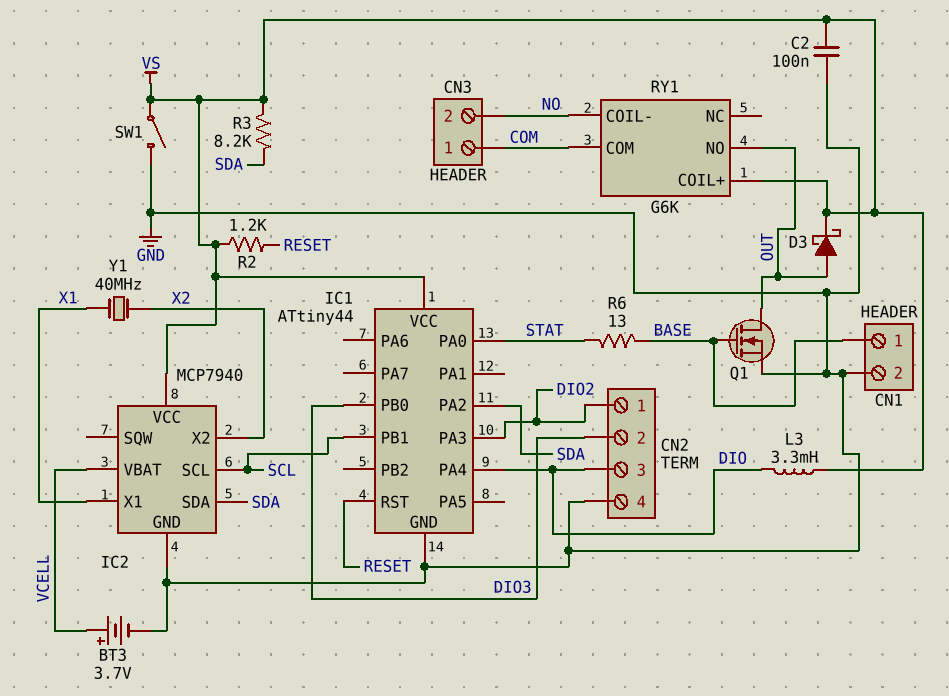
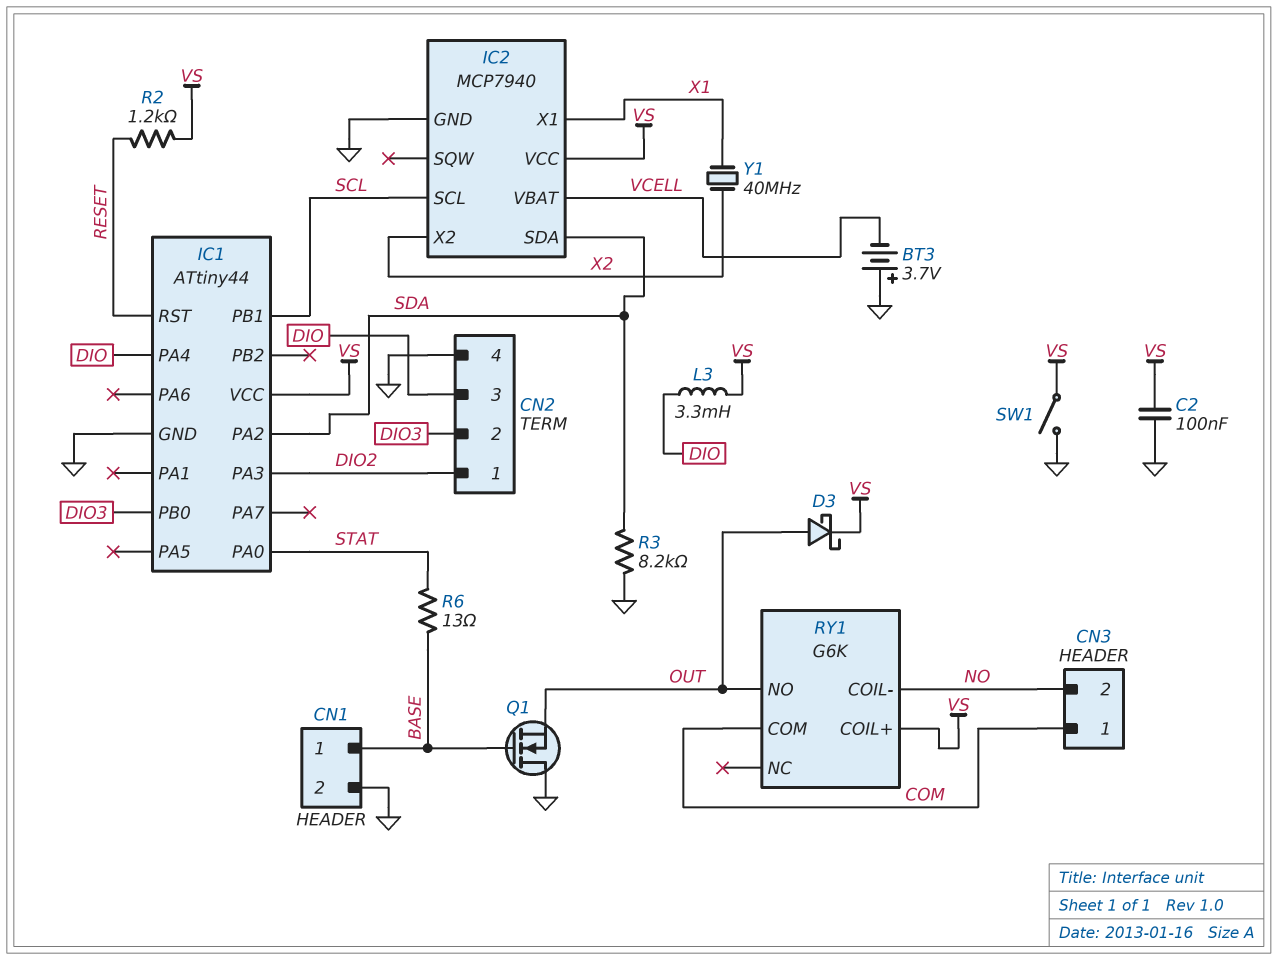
BT3: 3.7V (plus VCELL, minus GND) -> 3.7V (plus GND, minus VCELL)
Q1: NMOS (G BASE, D OUT, S GND) -> NMOS (G BASE, D GND, S OUT)
R3: 8.2k (SDA, VS) -> 8.2k (GND, SDA)

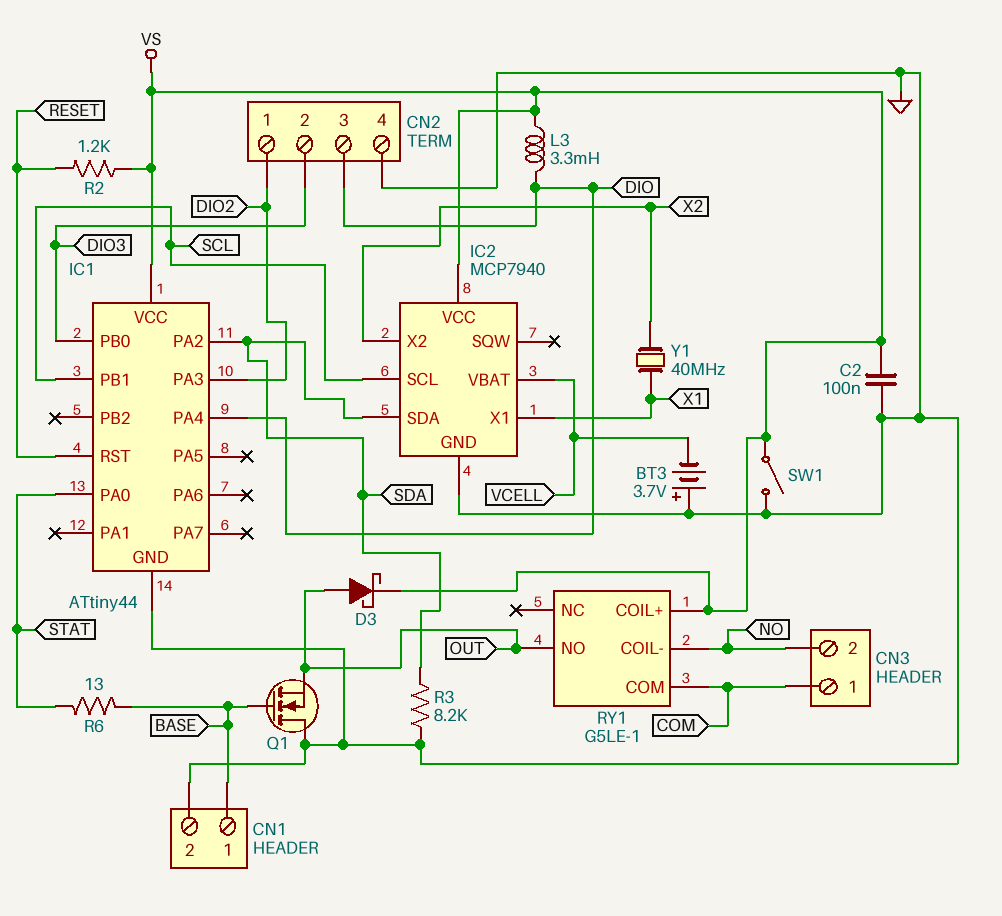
RY1: G6K -> G5LE-1

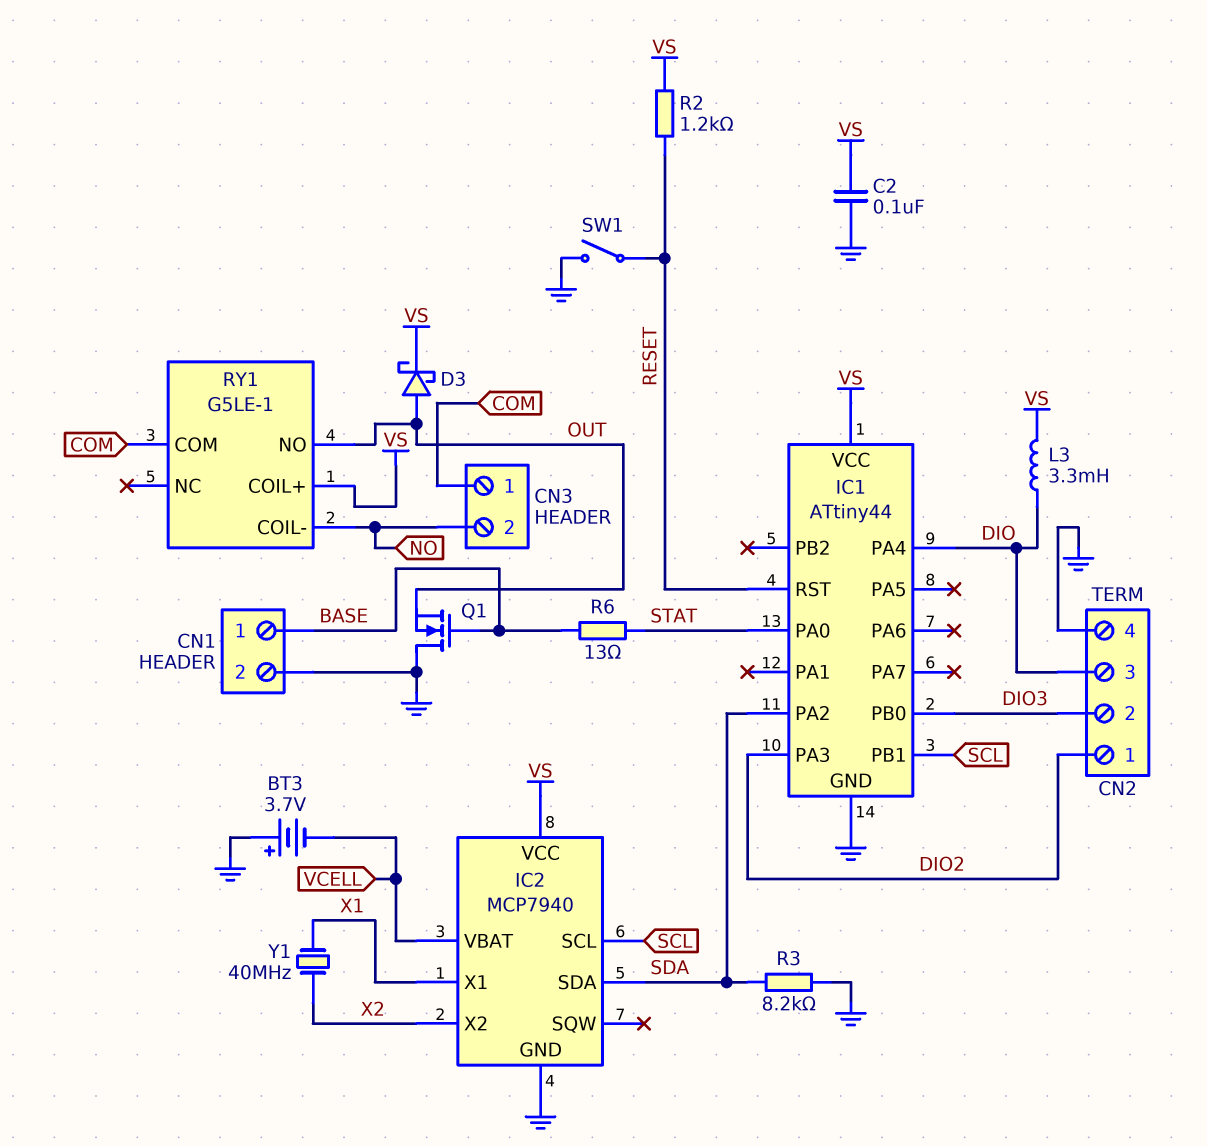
SW1: switch (GND, VS) -> switch (GND, RESET)

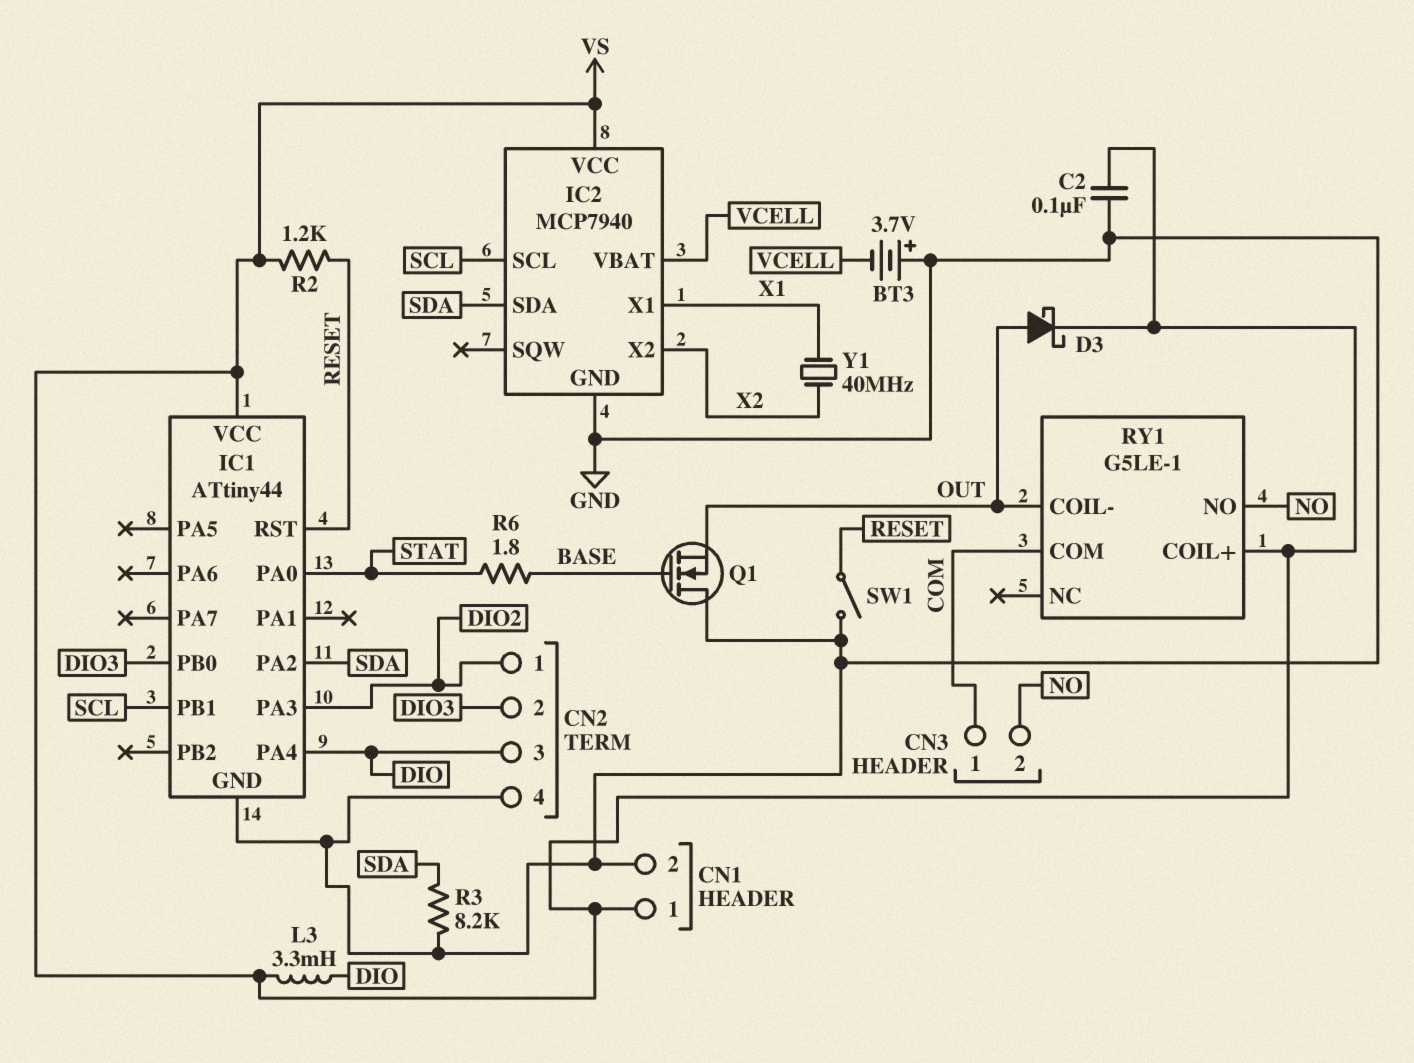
CN1 pin 1: BASE -> VS
R6: 13 (BASE, STAT) -> 1.8 (BASE, STAT)
RY1 pin COIL-: NO -> OUT
RY1 pin NO: OUT -> NO

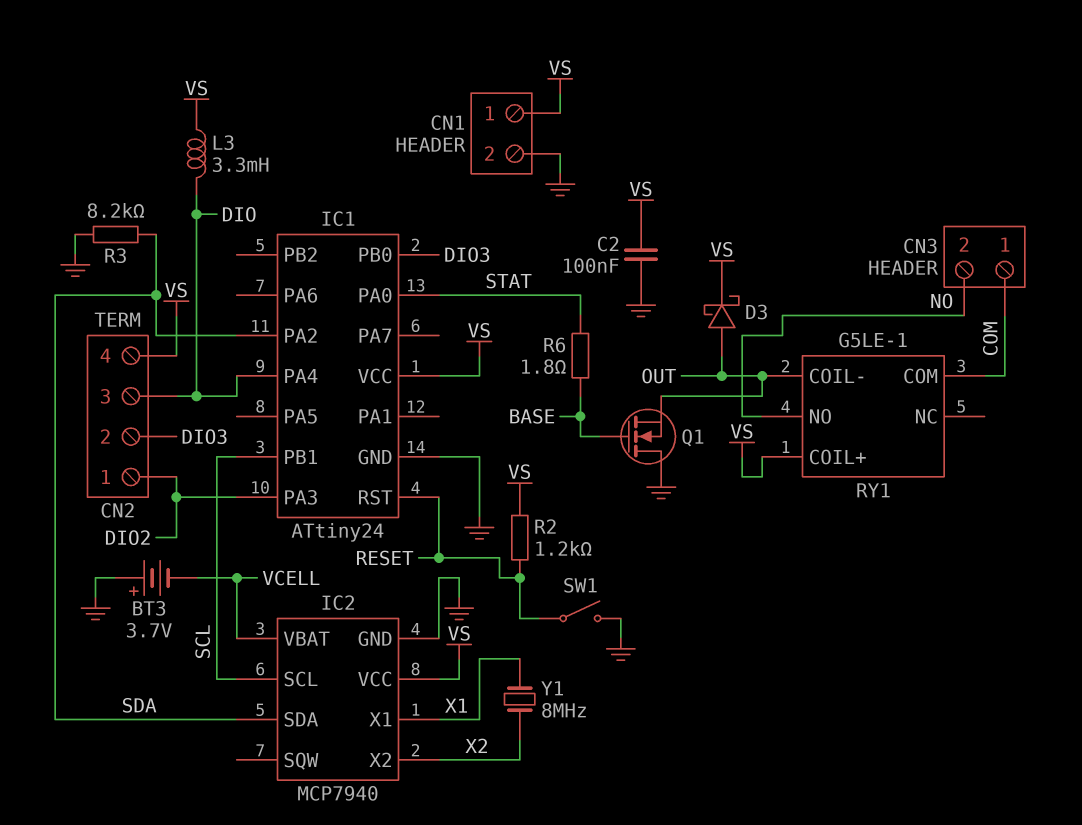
CN2 pin 4: GND -> VS
IC1: ATtiny44 -> ATtiny24
Y1: 40MHz (X1, X2) -> 8MHz (X1, X2)

